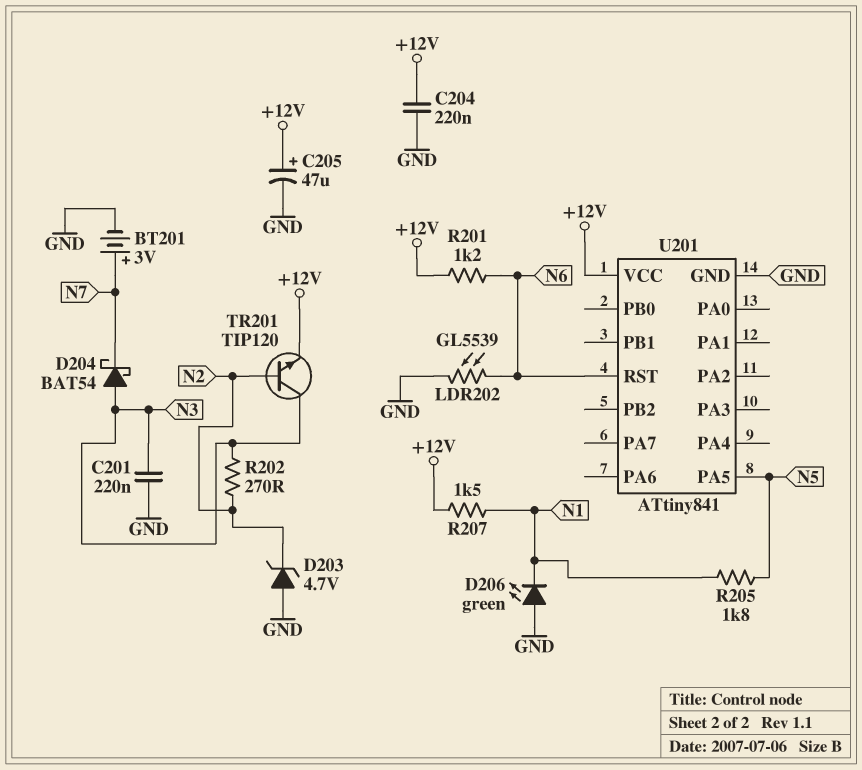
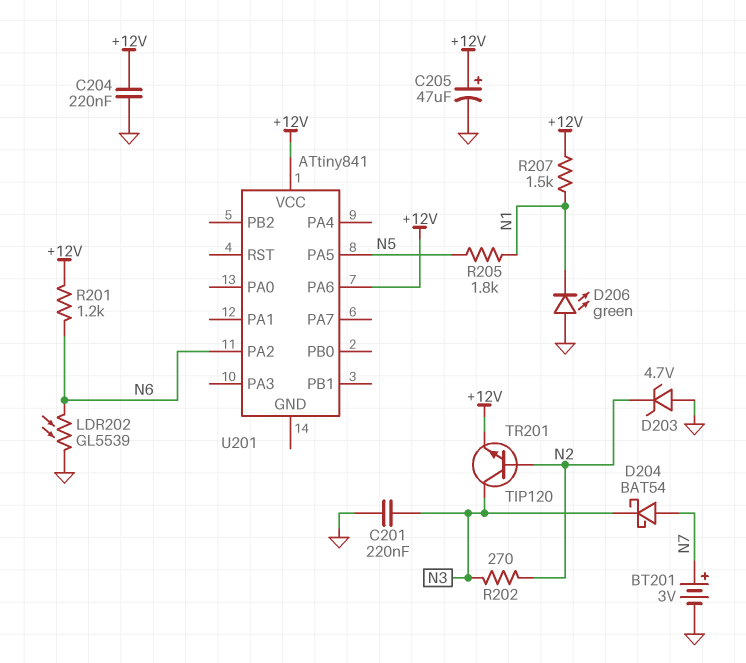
D204: schottky BAT54 (A N3, K N7) -> schottky BAT54 (A N7, K N3)
U201 pin GND: GND -> none
U201 pin PA2: none -> N6
U201 pin PA6: none -> +12V
U201 pin RST: N6 -> none

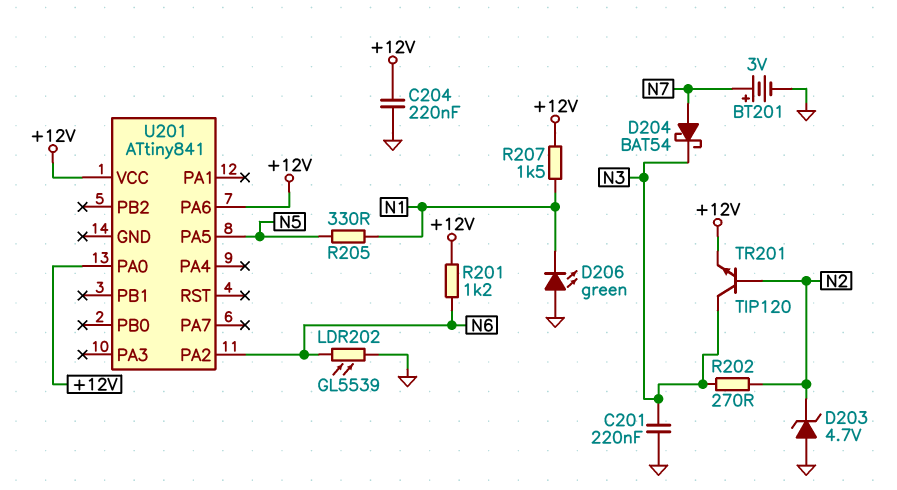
C205: 47uF (plus +12V, minus GND) -> none
R205: 1.8k (N1, N5) -> 330 (N1, N5)
U201 pin PA0: none -> +12V

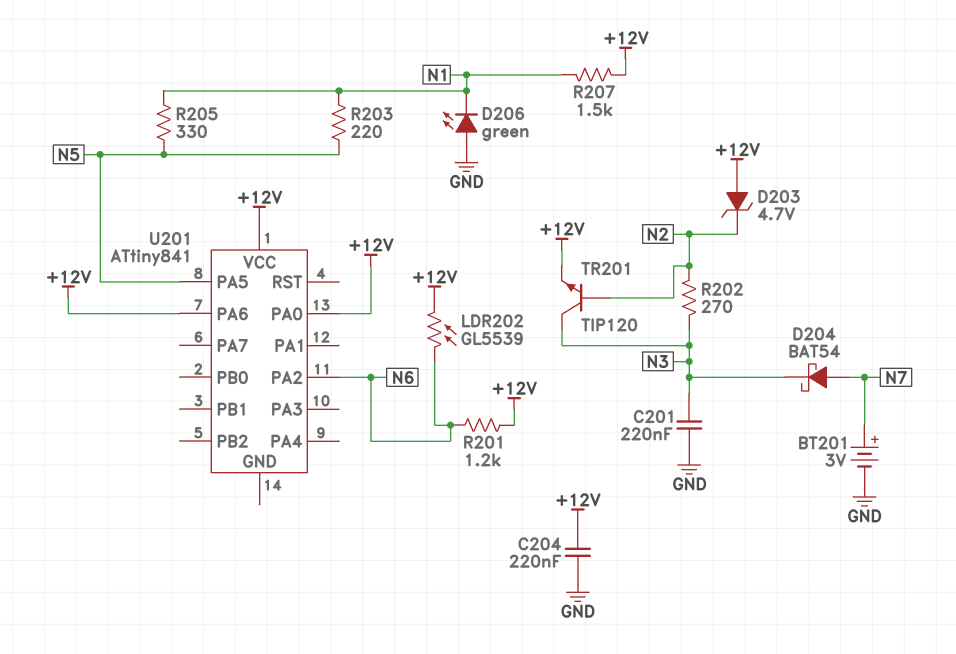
D203: zener 4.7V (A GND, K N2) -> zener 4.7V (A +12V, K N2)
LDR202: GL5539 (GND, N6) -> GL5539 (+12V, N6)
R203: none -> 220 (N1, N5)

